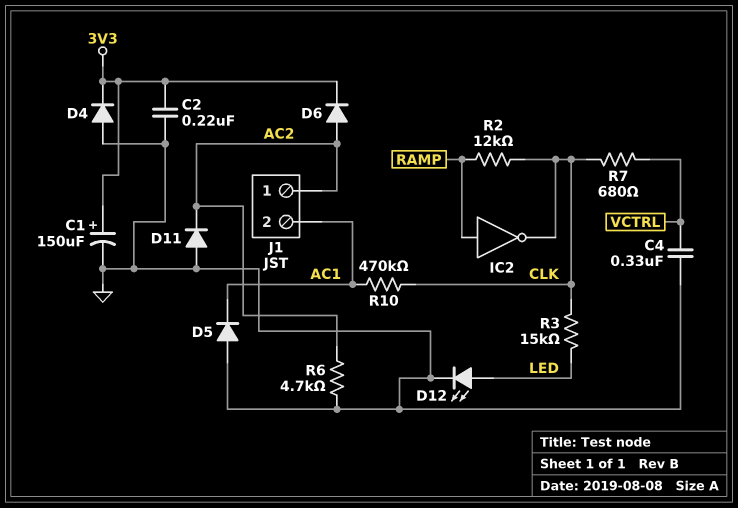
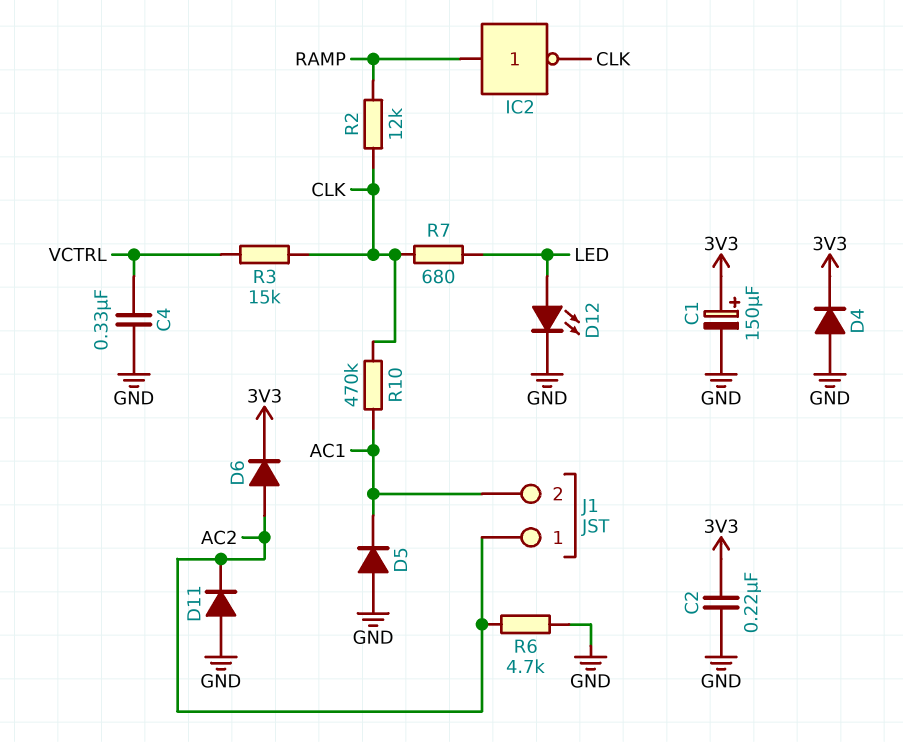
R3: 15k (CLK, LED) -> 15k (CLK, VCTRL)
R7: 680 (CLK, VCTRL) -> 680 (CLK, LED)

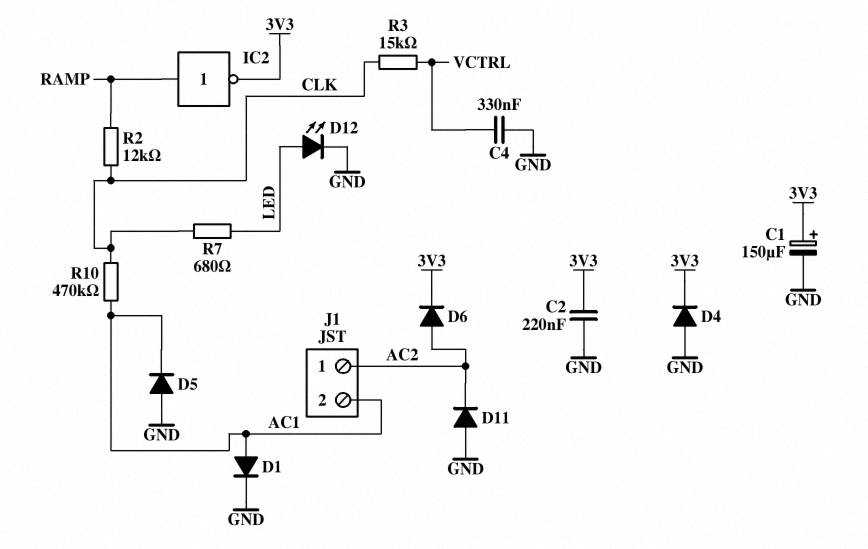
D1: none -> diode (A AC1, K GND)
IC2: NOT (in RAMP, out CLK) -> NOT (in RAMP, out 3V3)
R6: 4.7k (AC2, GND) -> none

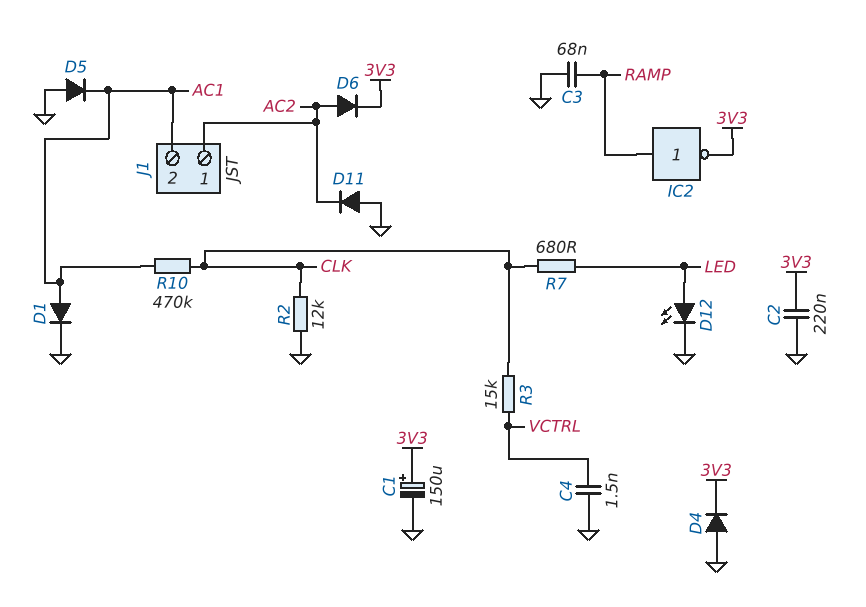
C3: none -> 68nF (GND, RAMP)
C4: 330nF (GND, VCTRL) -> 1.5nF (GND, VCTRL)
R2: 12k (CLK, RAMP) -> 12k (CLK, GND)

